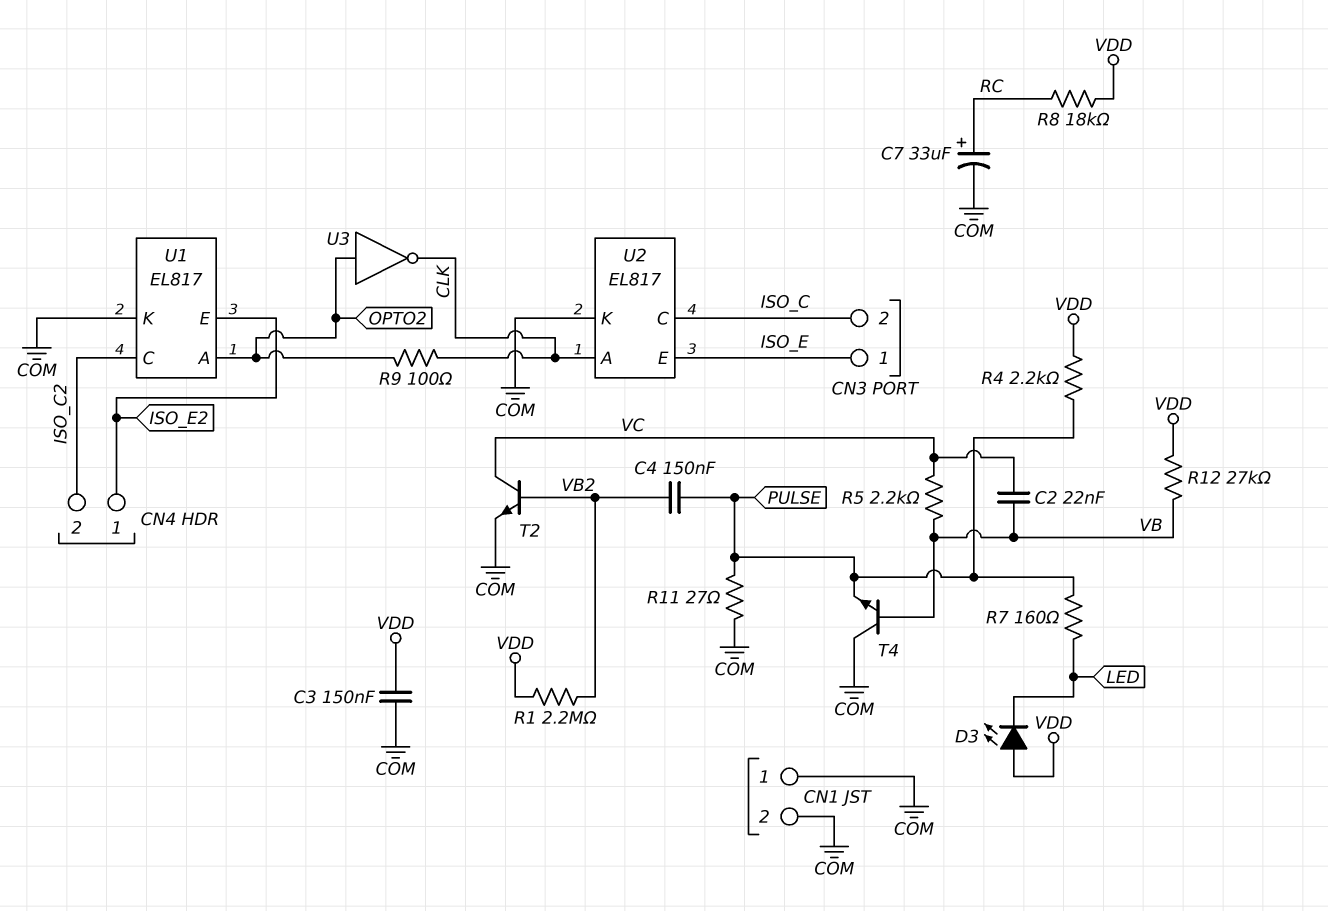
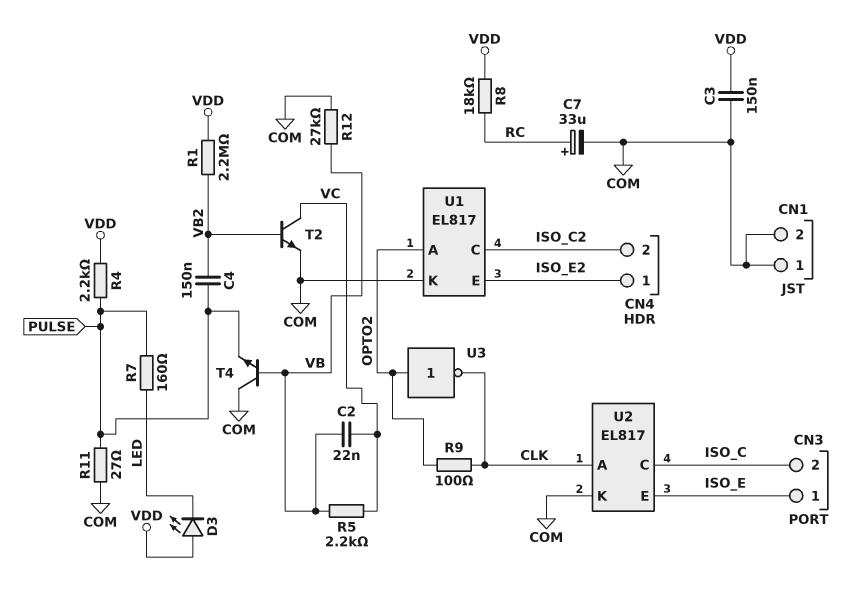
R12: 27k (VB, VDD) -> 27k (COM, VB)

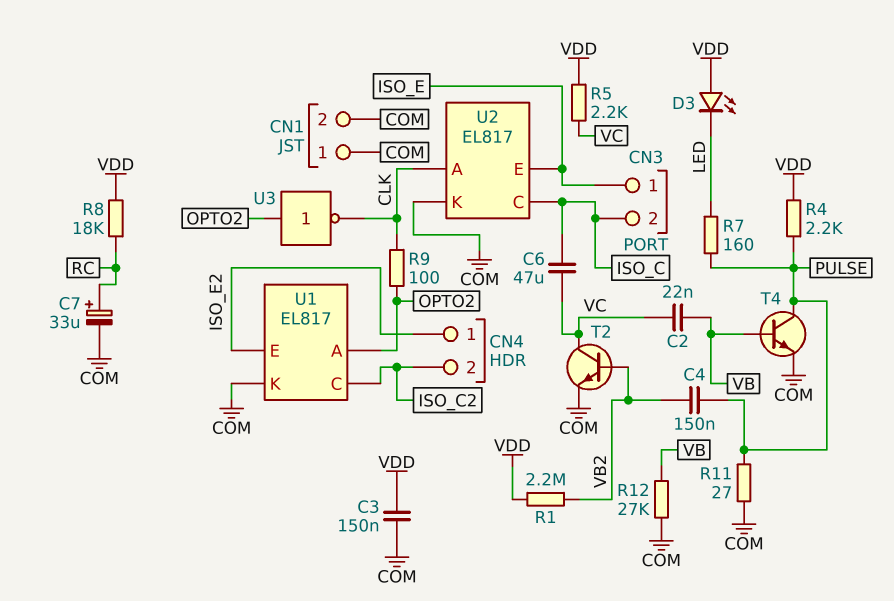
C6: none -> 47uF (ISO_C, VC)
R5: 2.2k (VB, VC) -> 2.2k (VC, VDD)
T4: NPN (B VB, C COM, E PULSE) -> NPN (B VB, C PULSE, E COM)

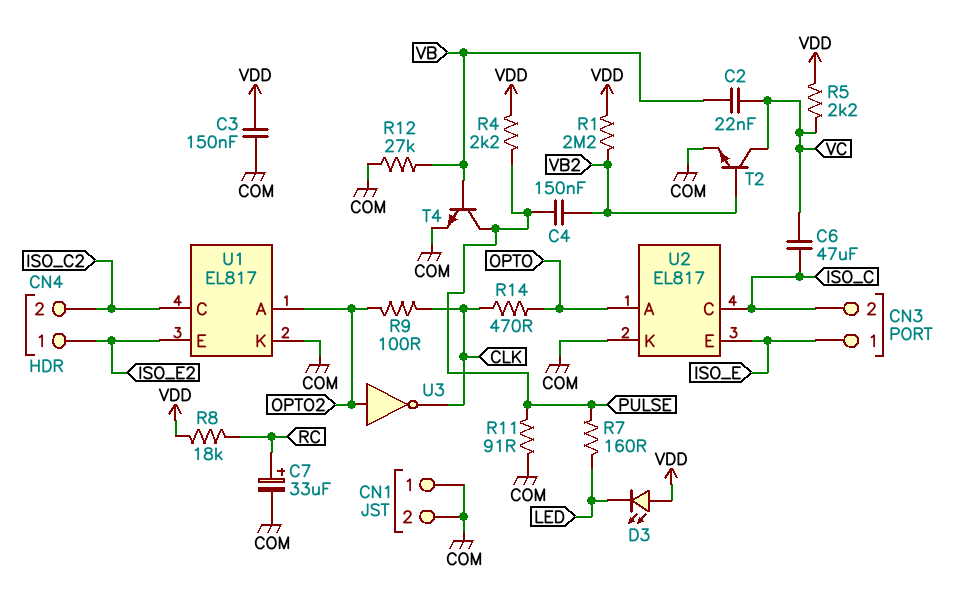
R11: 27 (COM, PULSE) -> 91 (COM, PULSE)
R14: none -> 470 (CLK, OPTO)
U2 pin A: CLK -> OPTO

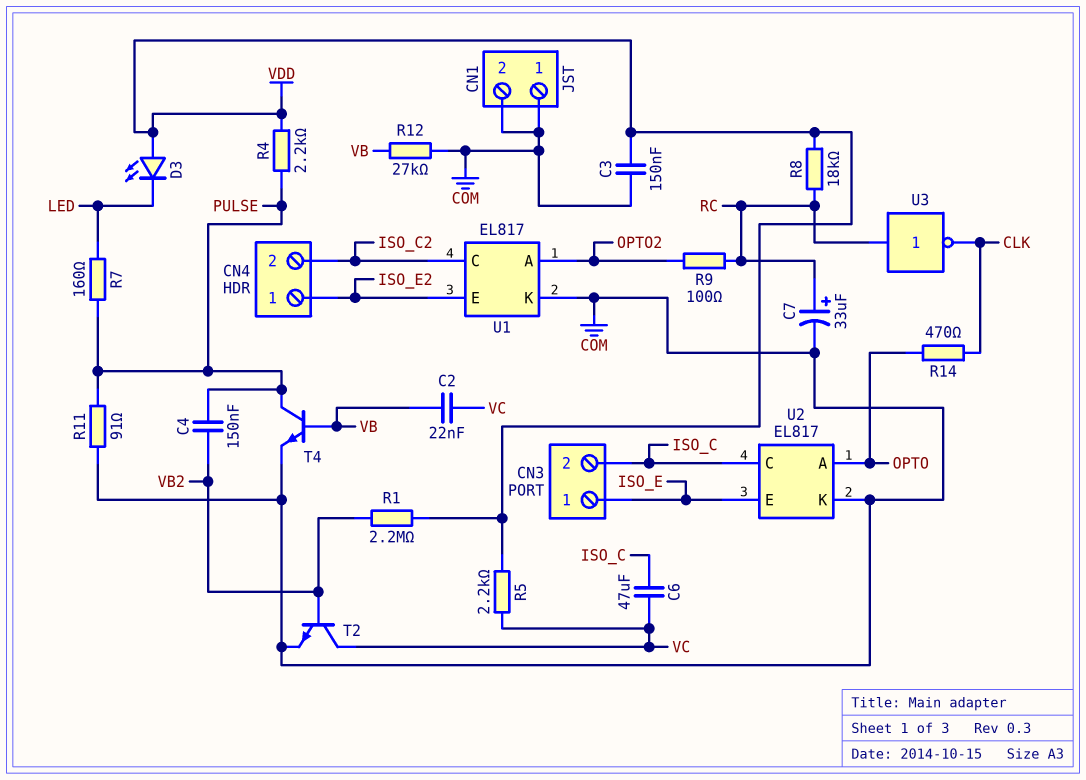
R9: 100 (CLK, OPTO2) -> 100 (OPTO2, RC)
U3: NOT (in OPTO2, out CLK) -> NOT (in RC, out CLK)

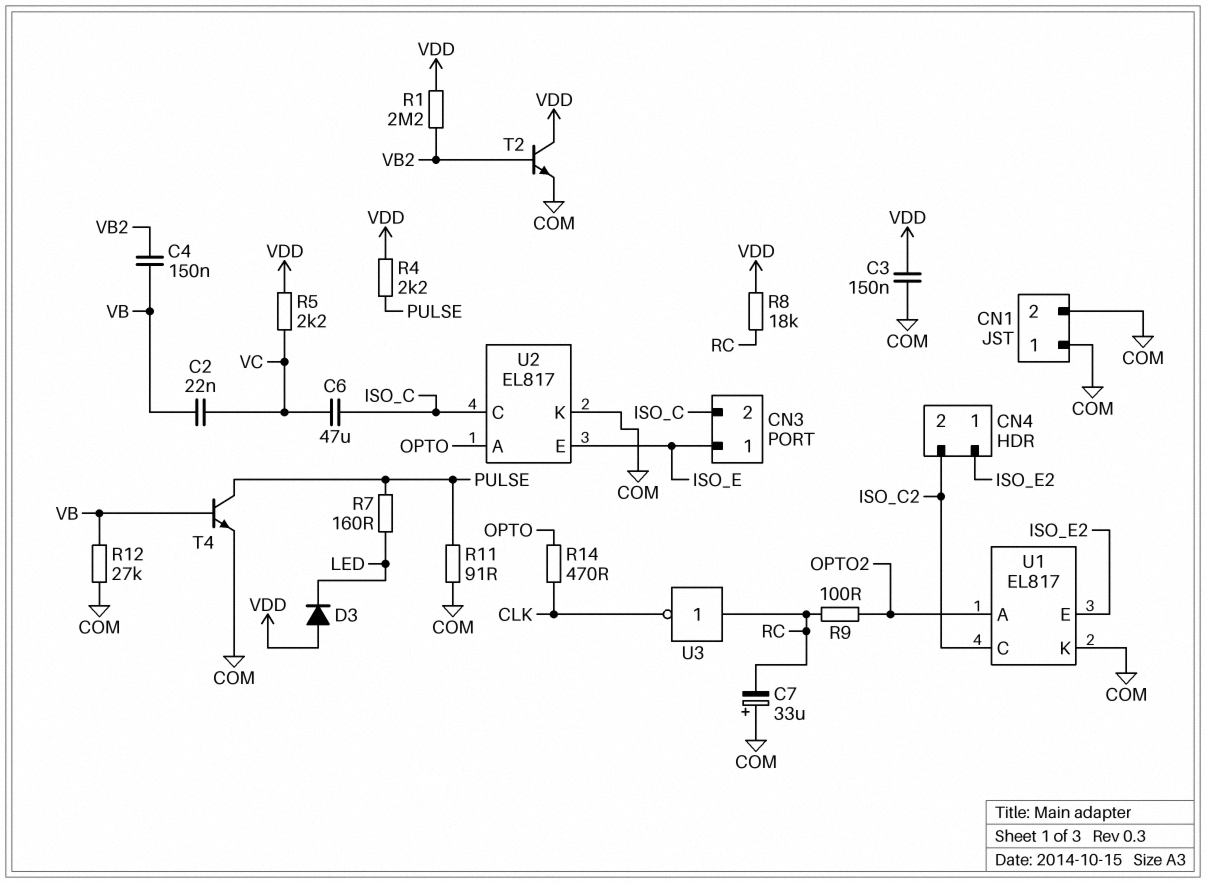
C4: 150nF (PULSE, VB2) -> 150nF (VB, VB2)
C7: 33uF (plus RC, minus COM) -> 33uF (plus COM, minus RC)
D3: LED (A VDD, K LED) -> diode (A VDD, K LED)
T2: NPN (B VB2, C VC, E COM) -> NPN (B VB2, C VDD, E COM)

